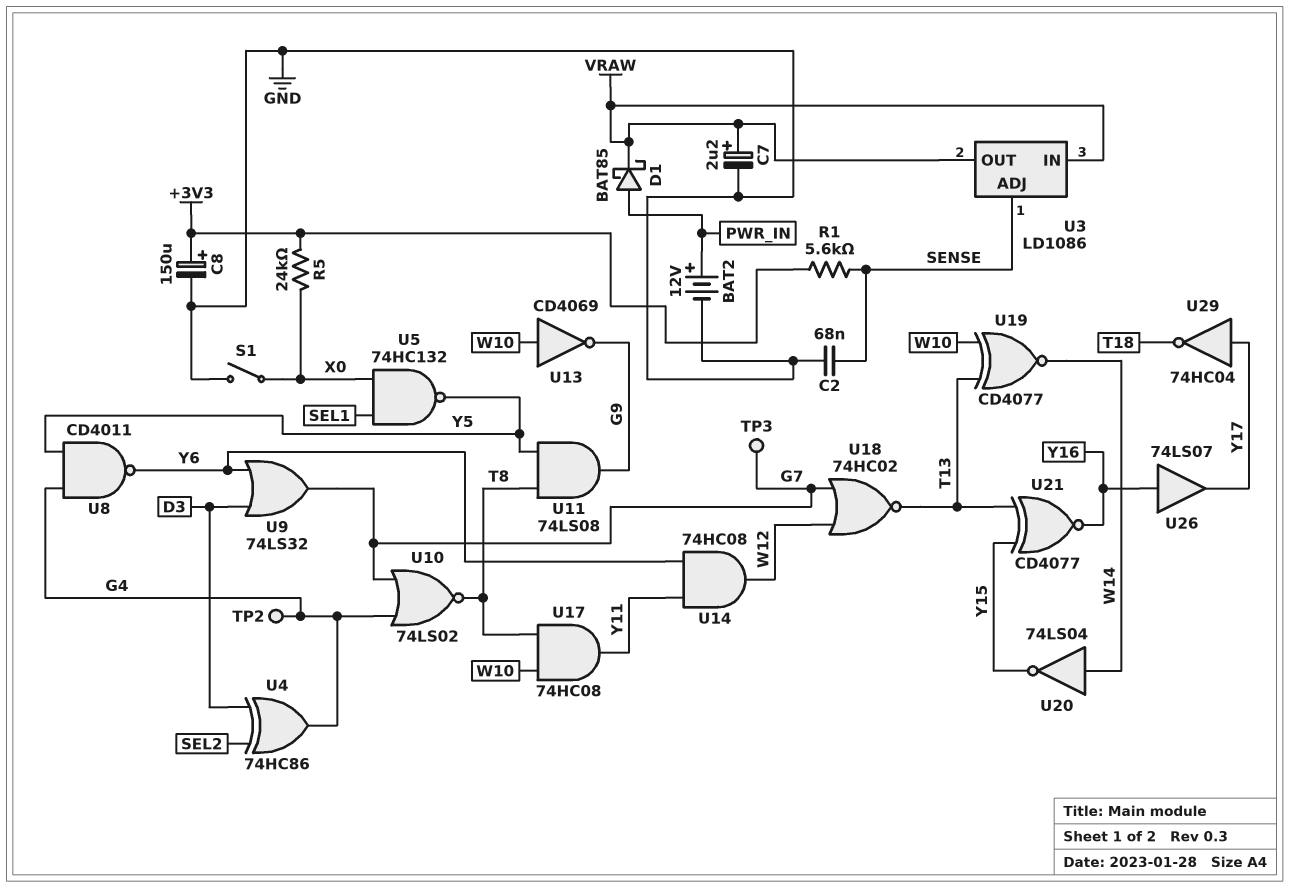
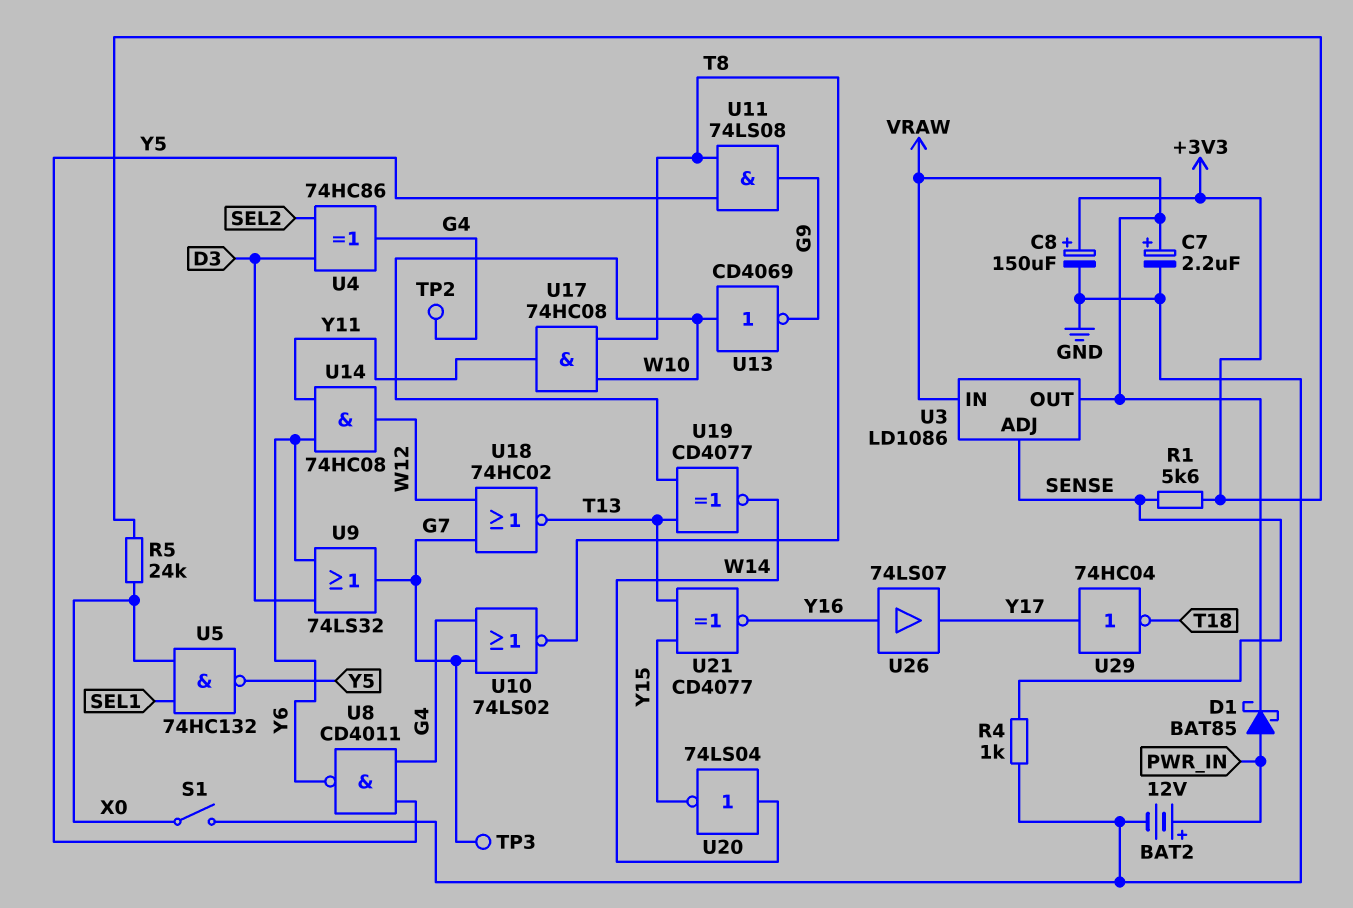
C2: 68nF (GND, SENSE) -> none
R4: none -> 1k (GND, SENSE)

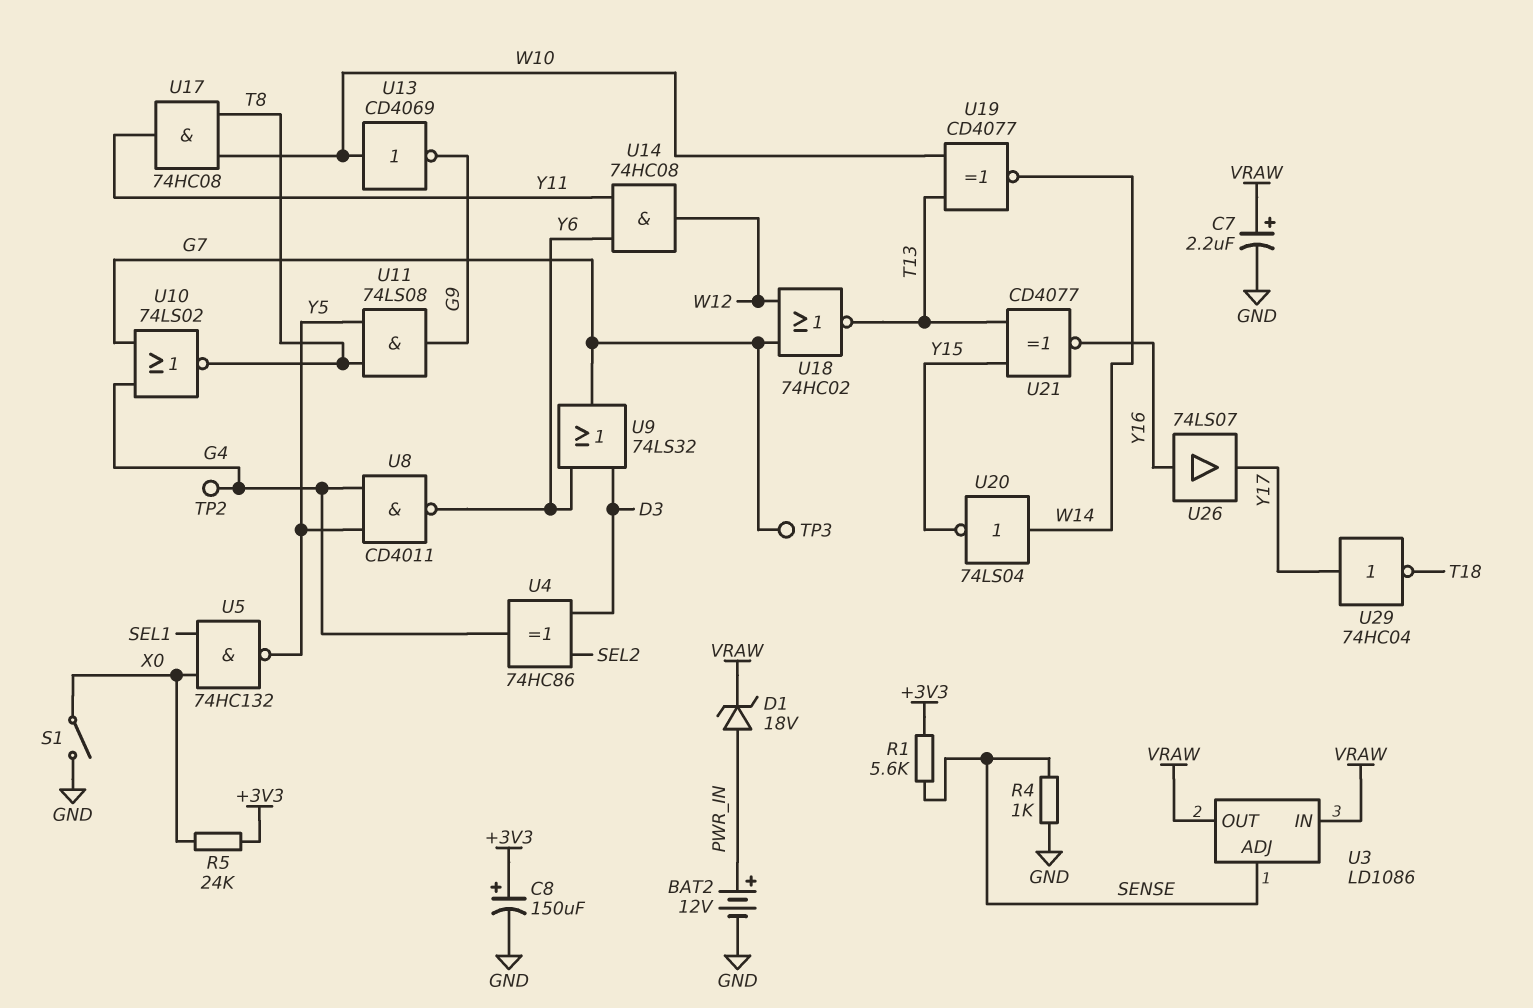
D1: schottky BAT85 (A PWR_IN, K VRAW) -> zener 18V (A PWR_IN, K VRAW)

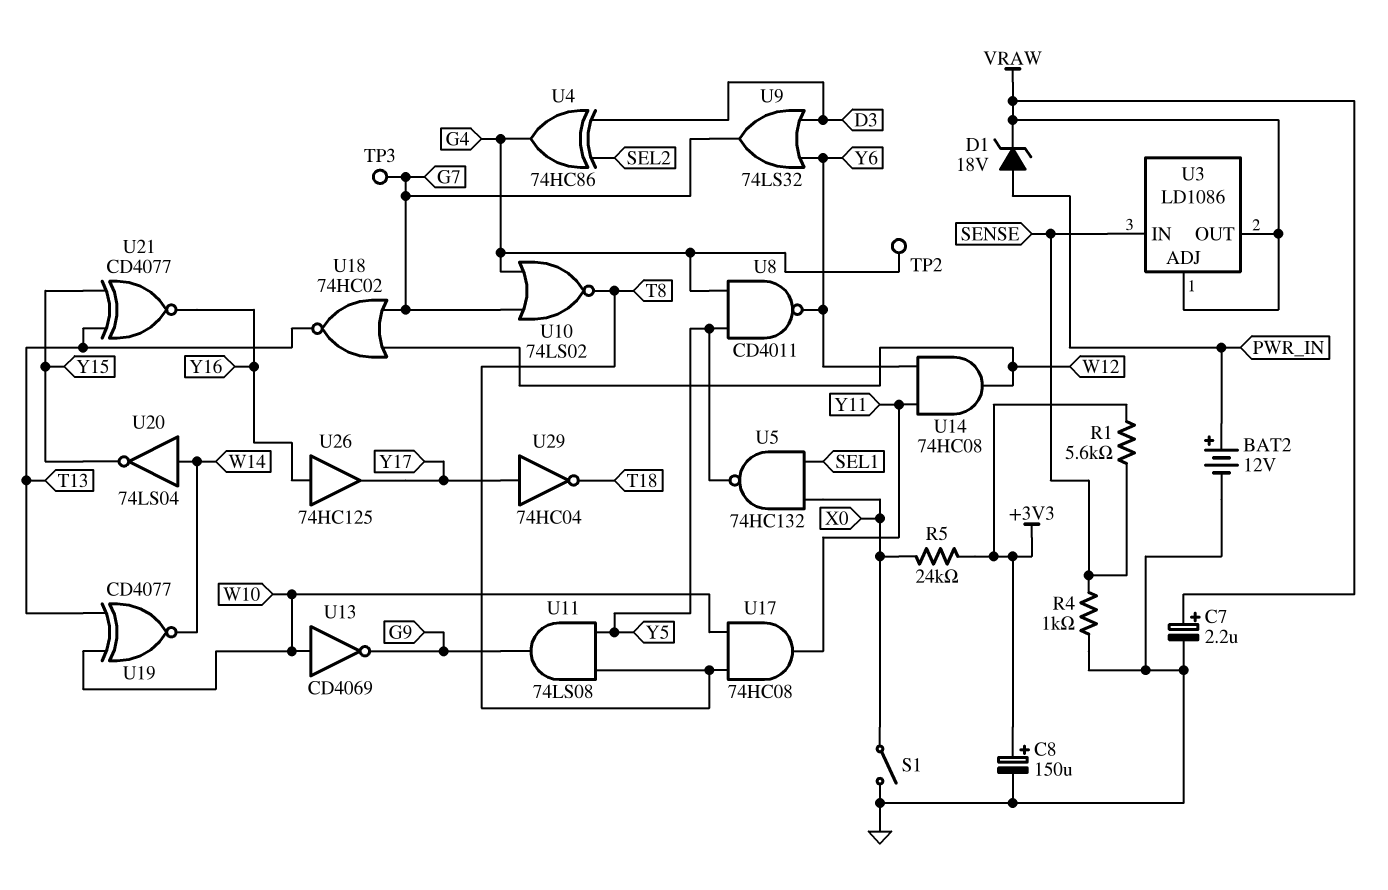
U3 pin ADJ: SENSE -> VRAW
U3 pin IN: VRAW -> SENSE
U26: buffer 74LS07 (in Y16, out Y17) -> buffer 74HC125 (in Y16, out Y17)

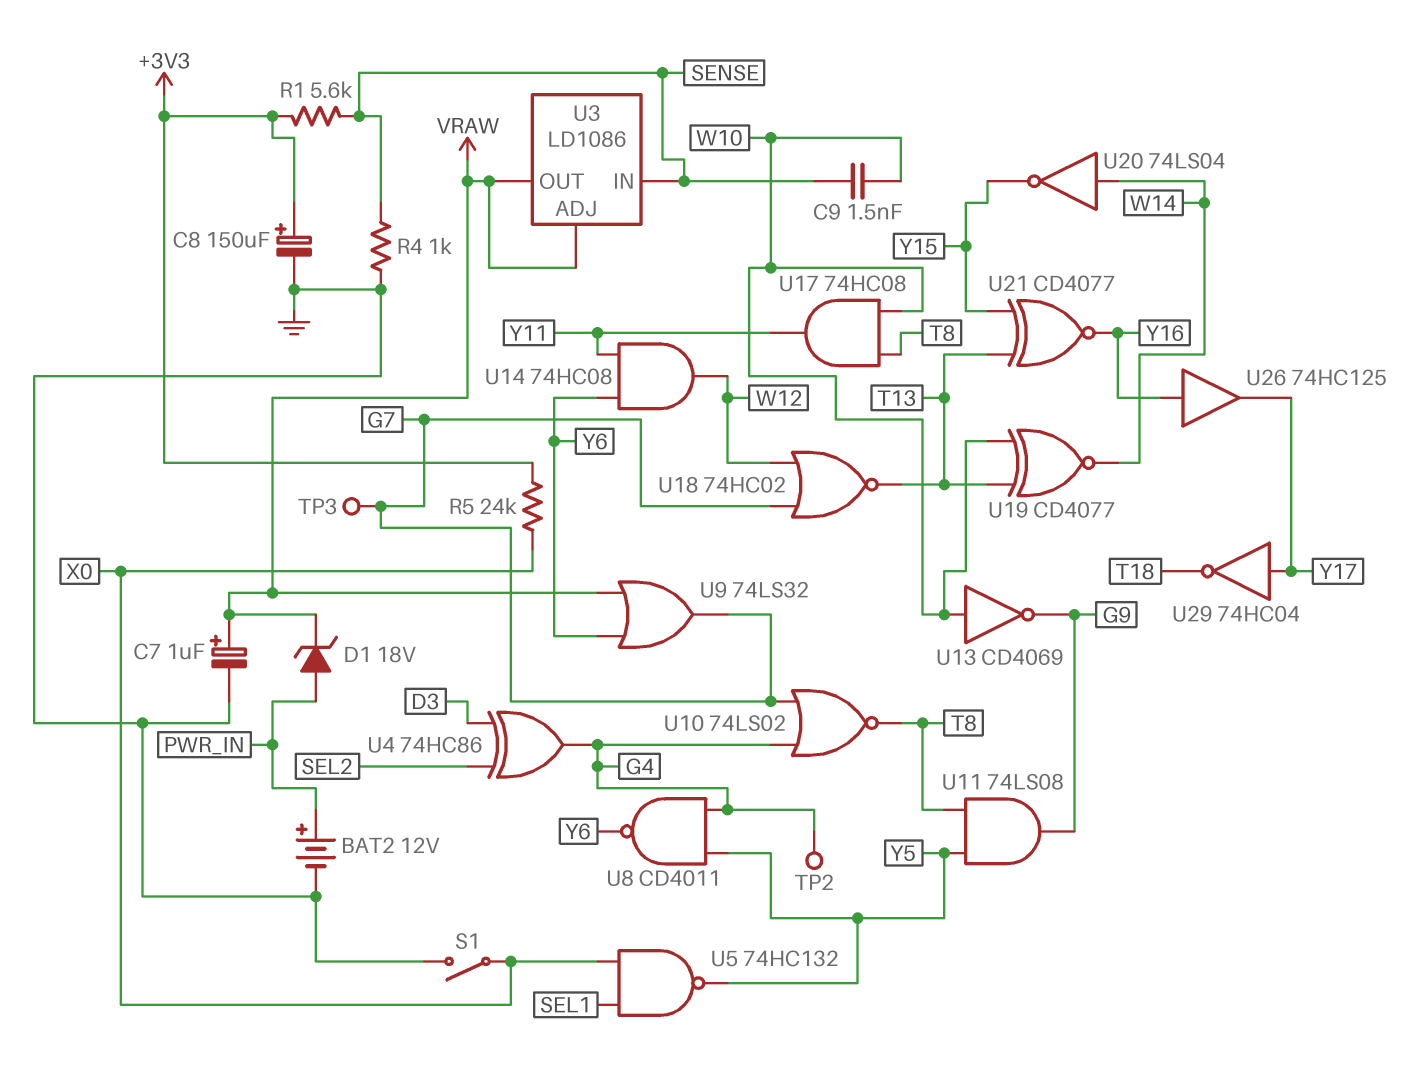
C7: 2.2uF (plus VRAW, minus GND) -> 1uF (plus VRAW, minus GND)
C9: none -> 1.5nF (SENSE, W10)
U9: OR 74LS32 (in D3, in Y6, out G7) -> OR 74LS32 (in VRAW, in Y6, out G7)

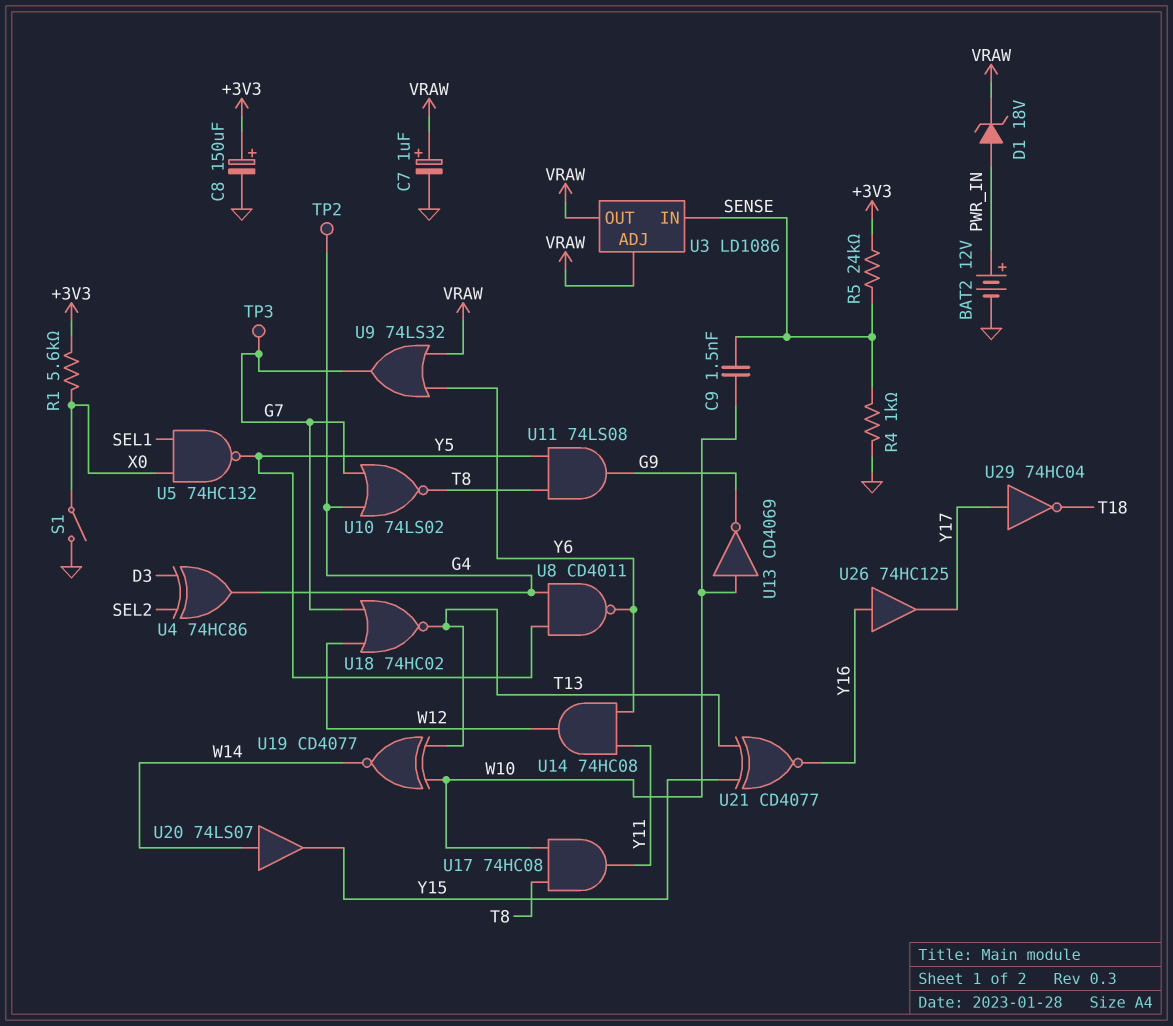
R1: 5.6k (+3V3, SENSE) -> 5.6k (+3V3, X0)
R5: 24k (+3V3, X0) -> 24k (+3V3, SENSE)
U20: NOT 74LS04 (in W14, out Y15) -> buffer 74LS07 (in W14, out Y15)

